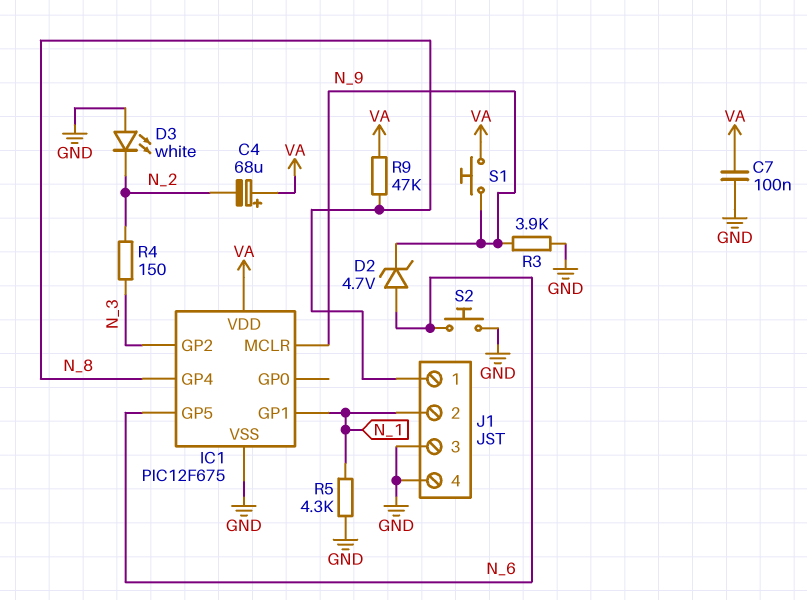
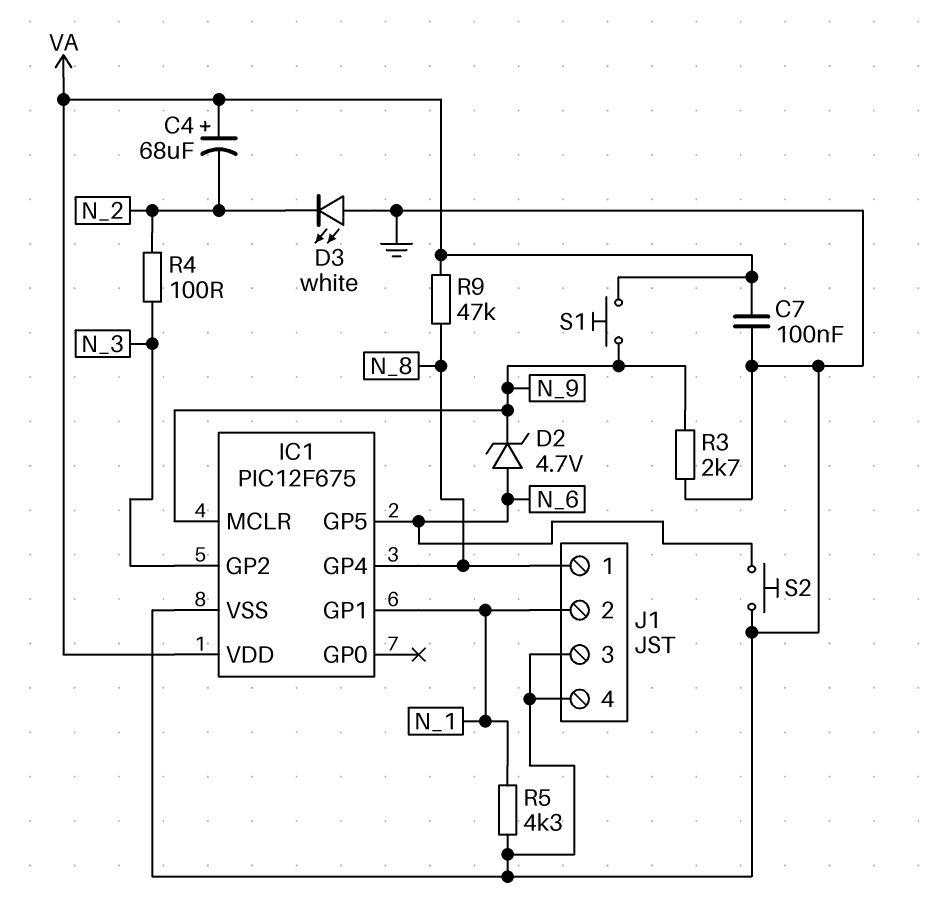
R3: 3.9k (GND, N_9) -> 2.7k (GND, N_9)
R4: 150 (N_2, N_3) -> 100 (N_2, N_3)

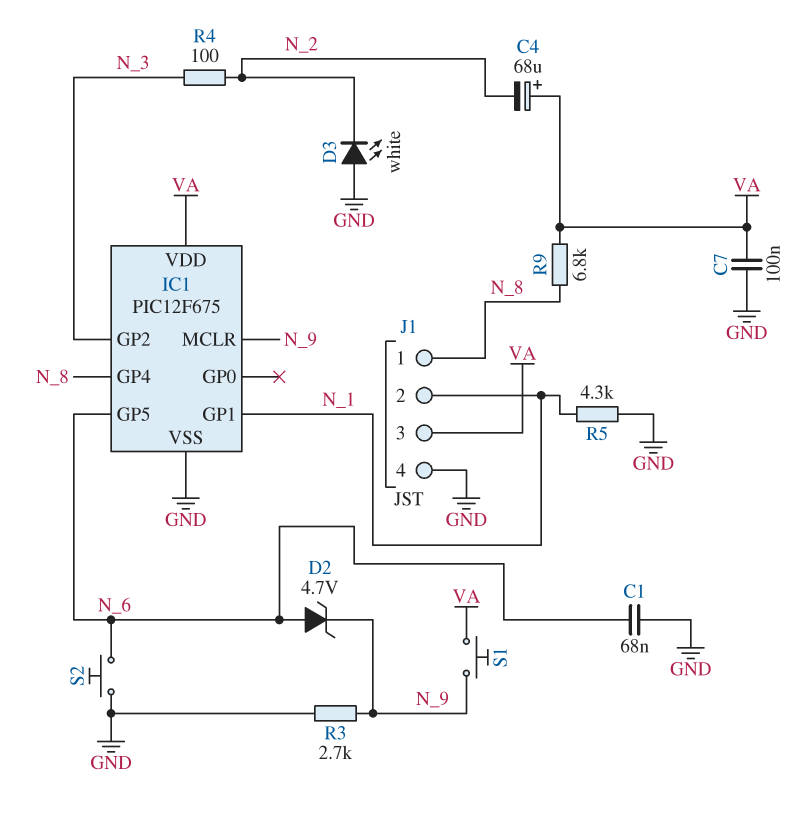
C1: none -> 68nF (GND, N_6)
J1 pin 3: GND -> VA
R9: 47k (N_8, VA) -> 6.8k (N_8, VA)

